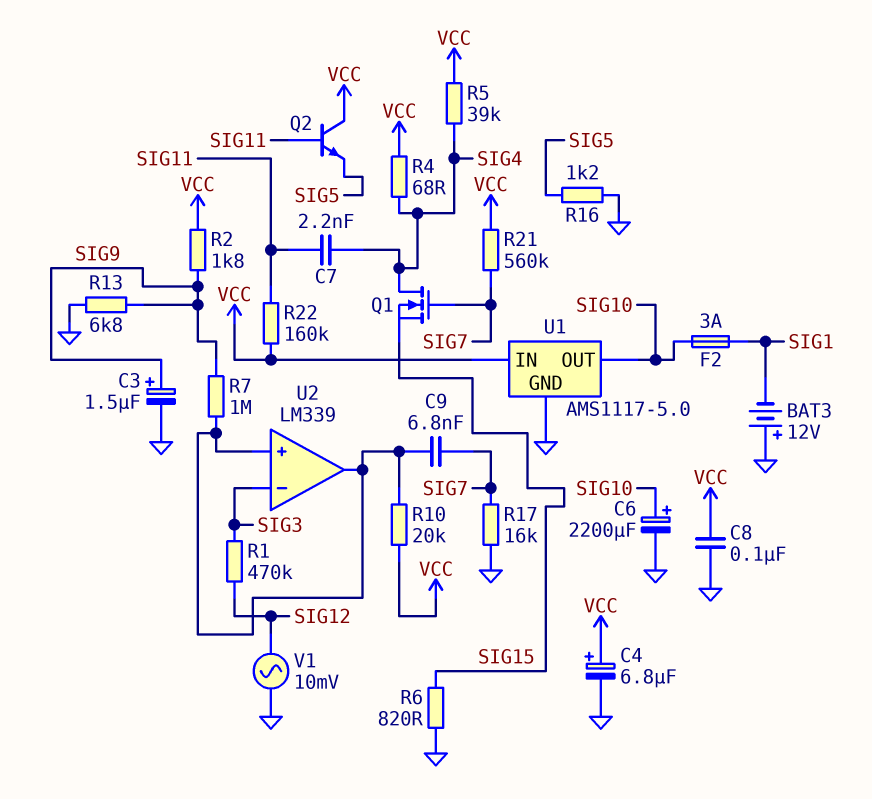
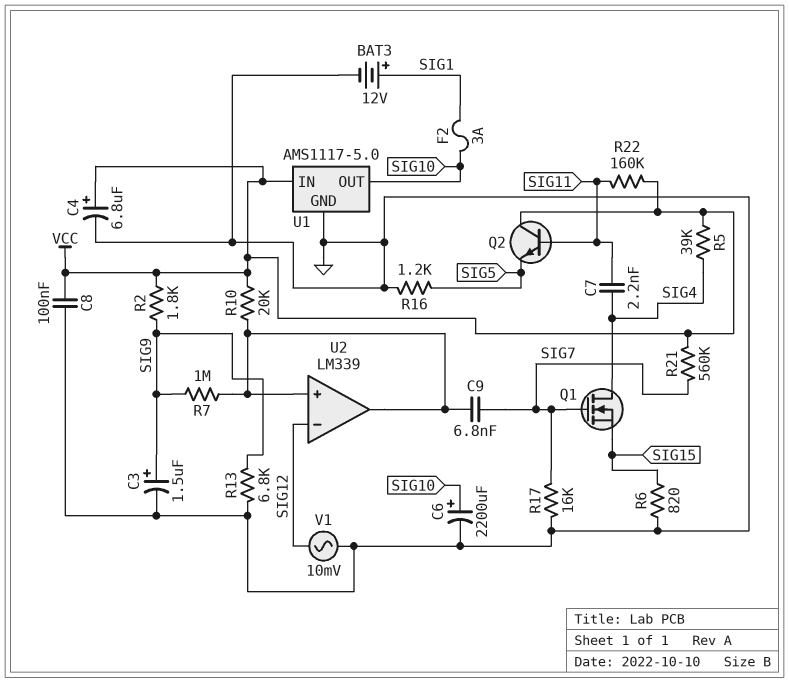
BAT3: 12V (plus GND, minus SIG1) -> 12V (plus SIG1, minus GND)
R1: 470k (SIG3, SIG12) -> none
R4: 68 (SIG4, VCC) -> none
U2 pin in-: SIG3 -> SIG12

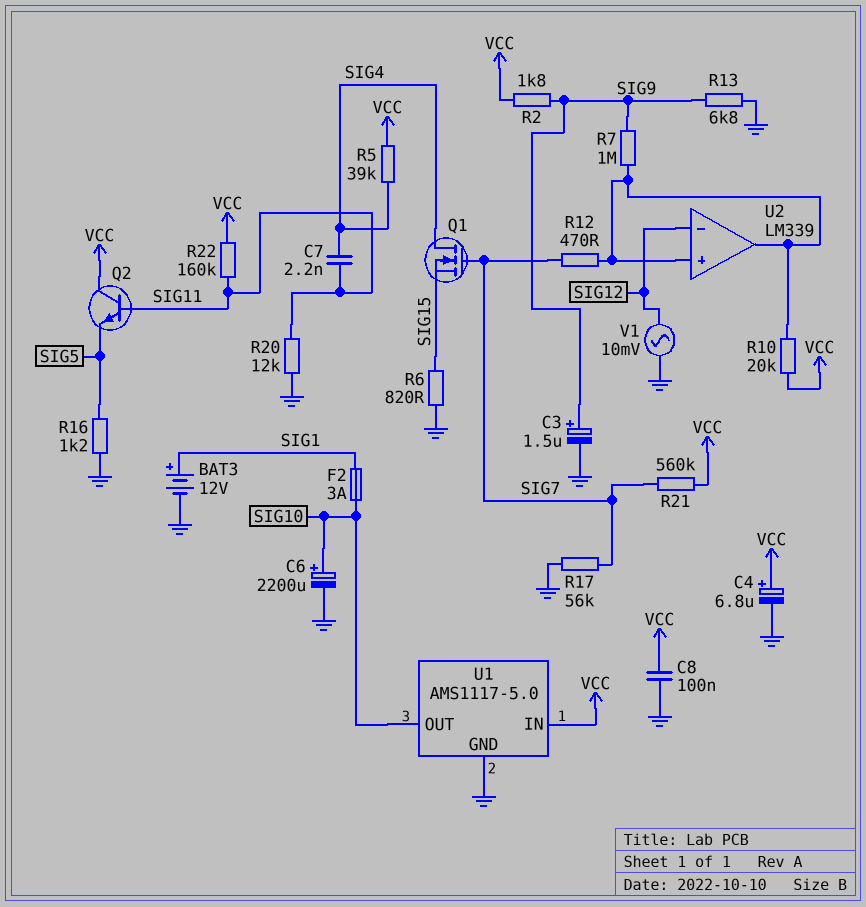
C9: 6.8nF (SIG7, U2/in+) -> none
R12: none -> 470 (SIG7, U2/in+)
R17: 16k (GND, SIG7) -> 56k (GND, SIG7)
R20: none -> 12k (GND, SIG11)

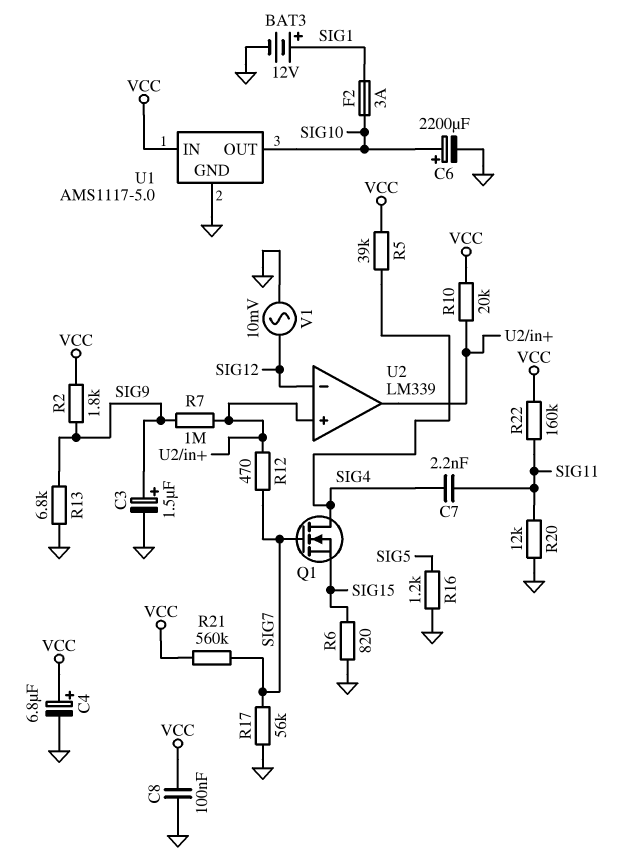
Q2: NPN (B SIG11, C VCC, E SIG5) -> none

